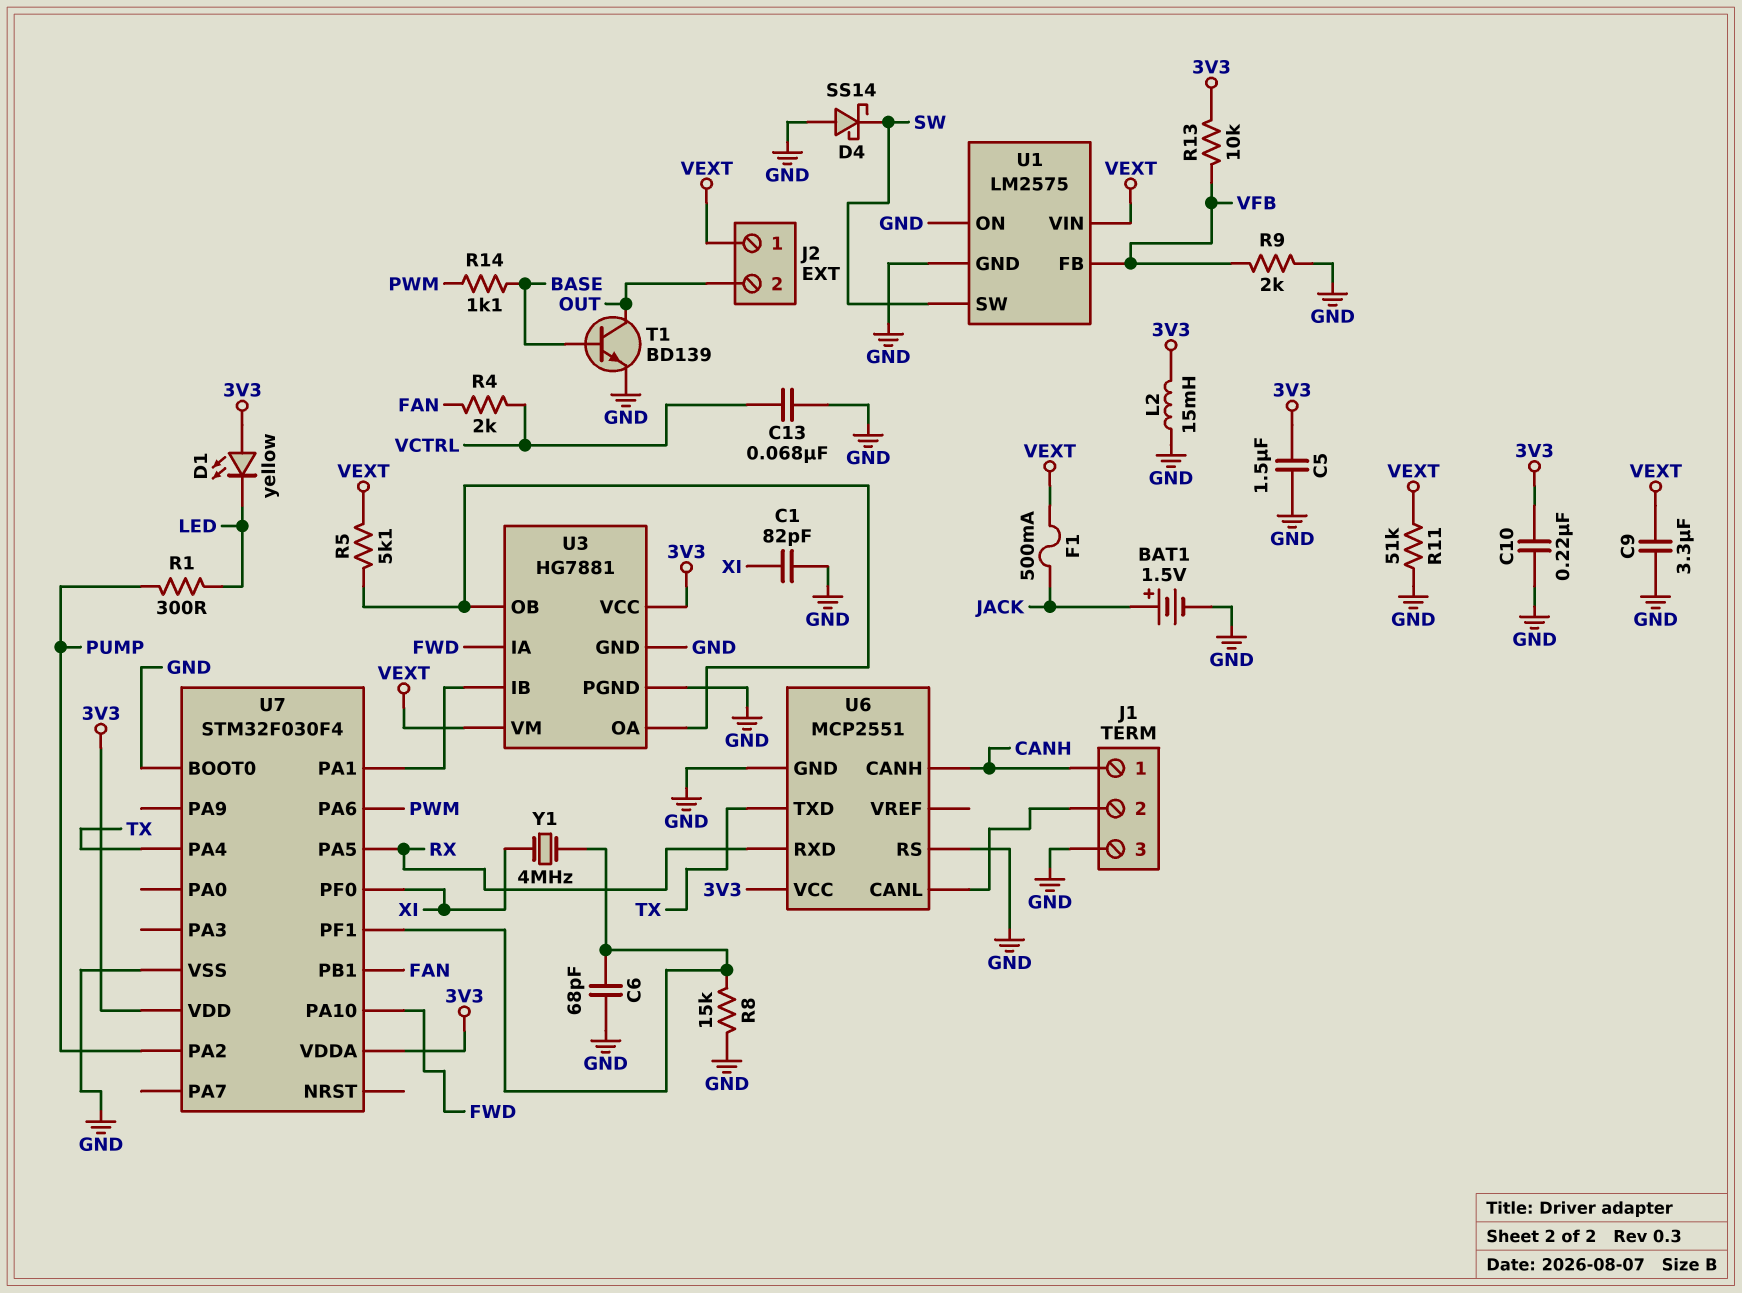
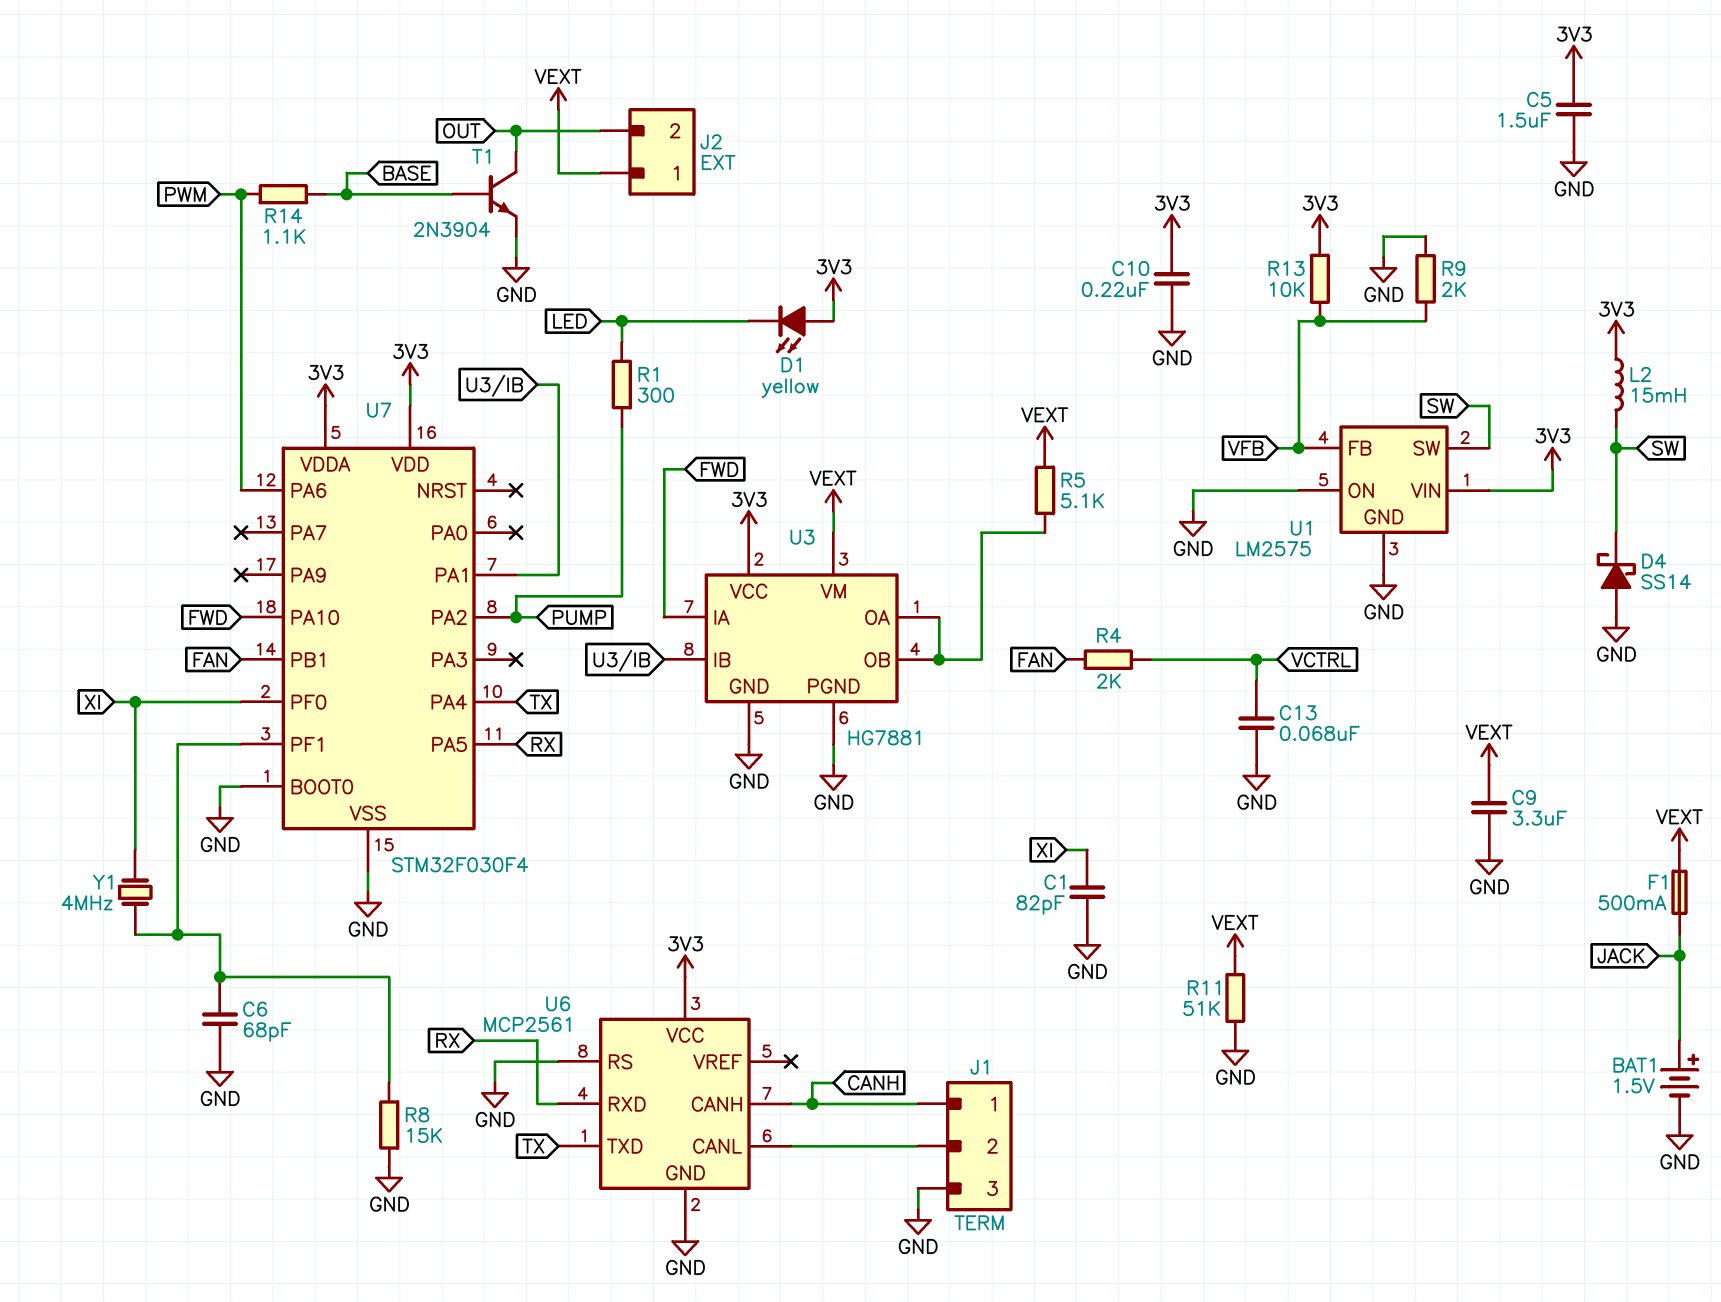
L2: 15mH (3V3, GND) -> 15mH (3V3, SW)
T1: NPN BD139 (B BASE, C OUT, E GND) -> NPN 2N3904 (B BASE, C OUT, E GND)
U1 pin VIN: VEXT -> 3V3
U6: MCP2551 -> MCP2561

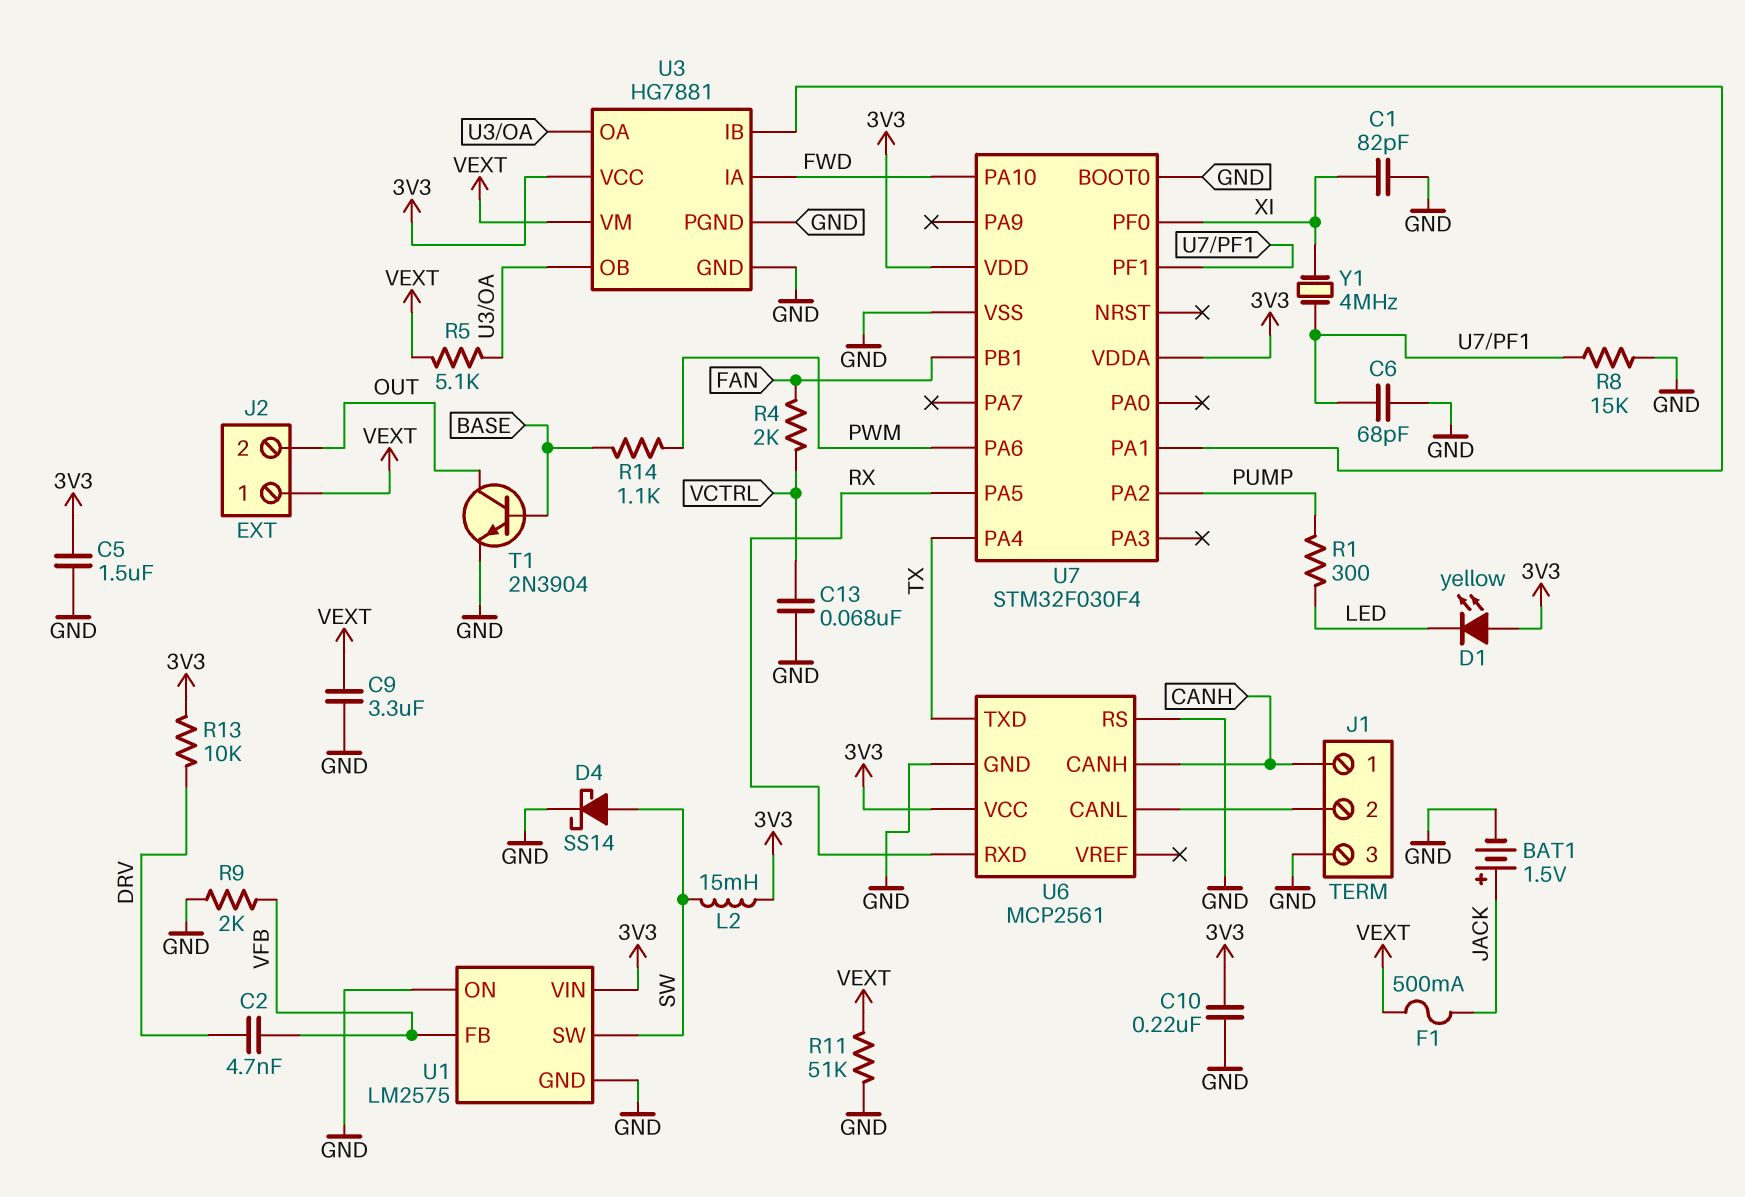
C2: none -> 4.7nF (DRV, VFB)
D4: schottky SS14 (A GND, K SW) -> schottky SS14 (A SW, K GND)
R13: 10k (3V3, VFB) -> 10k (3V3, DRV)

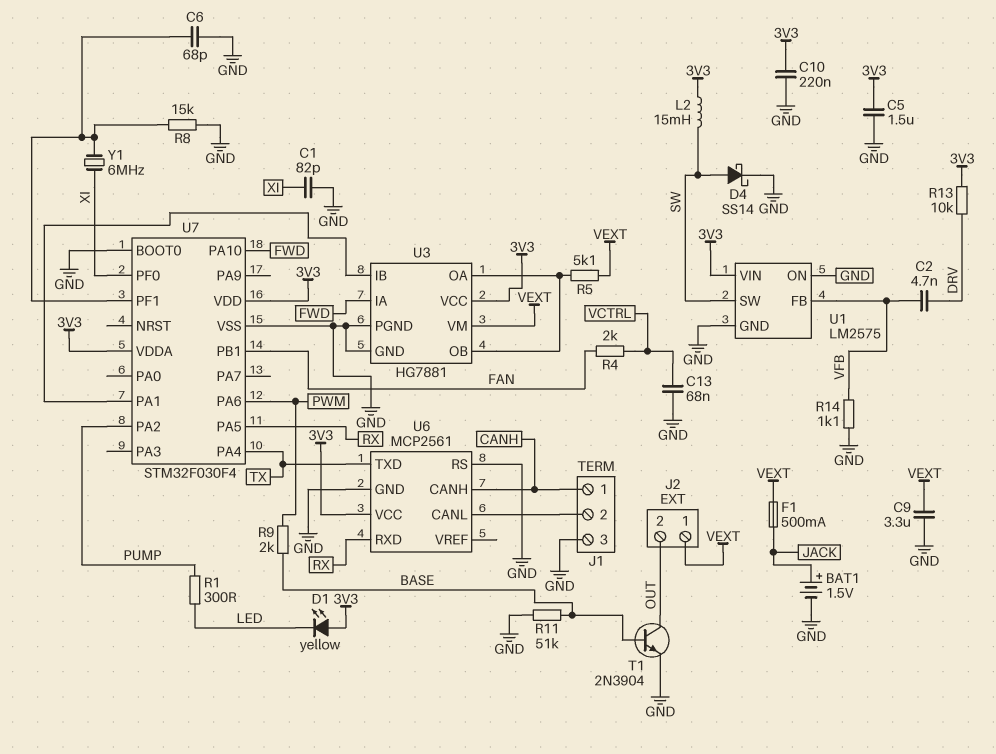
R9: 2k (GND, VFB) -> 2k (BASE, PWM)
R11: 51k (GND, VEXT) -> 51k (BASE, GND)
R14: 1.1k (BASE, PWM) -> 1.1k (GND, VFB)
Y1: 4MHz (U7/PF1, XI) -> 6MHz (U7/PF1, XI)

